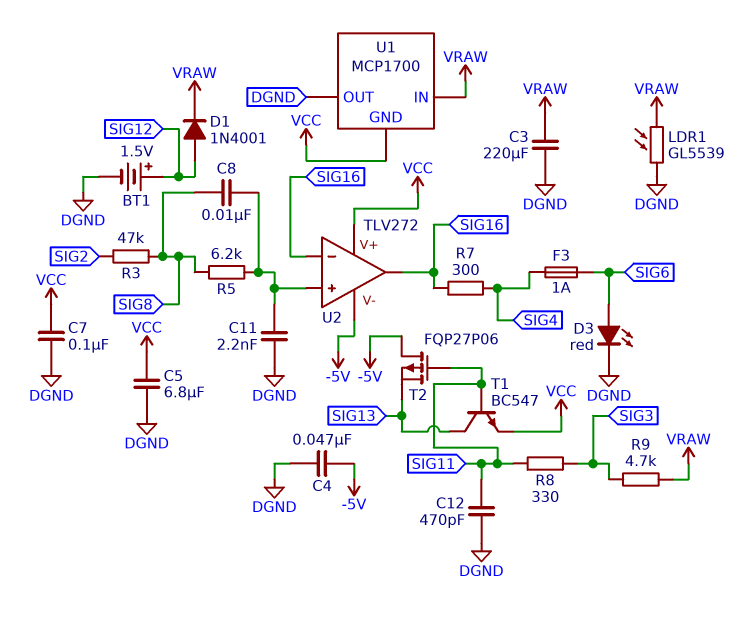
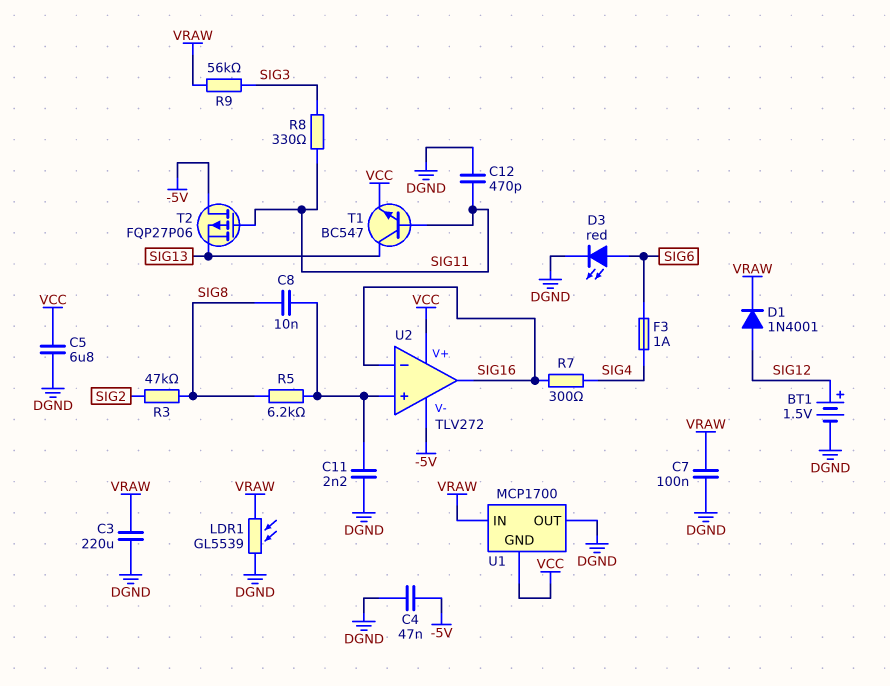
C7: 100nF (DGND, VCC) -> 100nF (DGND, VRAW)
R9: 4.7k (SIG3, VRAW) -> 56k (SIG3, VRAW)

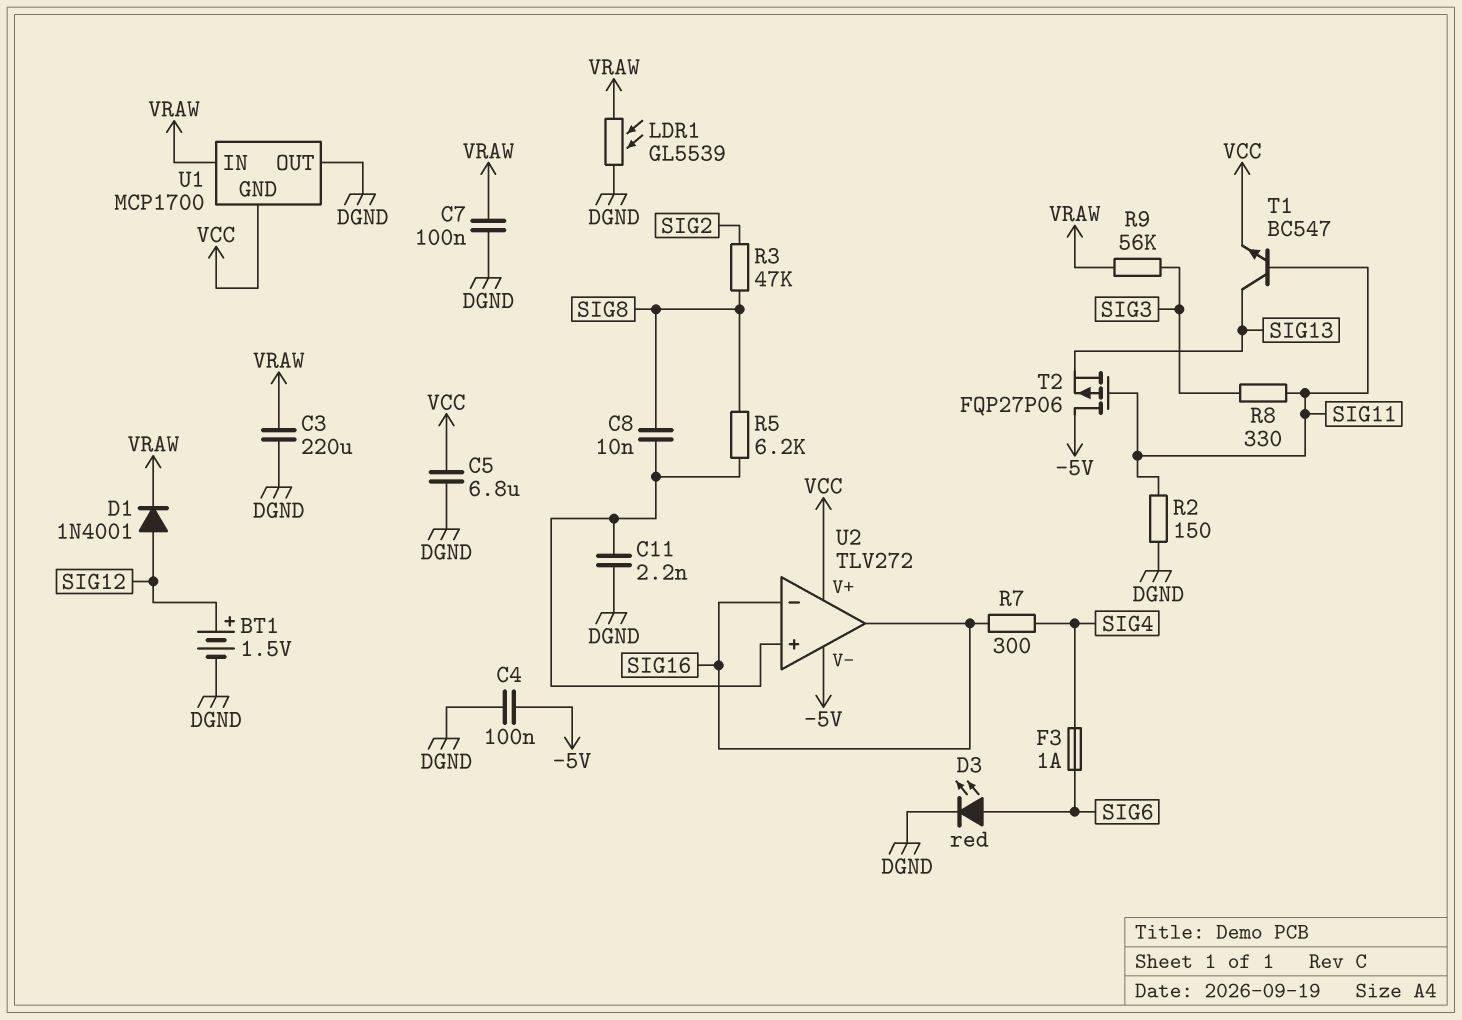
C4: 47nF (-5V, DGND) -> 100nF (-5V, DGND)
C12: 470pF (DGND, SIG11) -> none
R2: none -> 150 (DGND, SIG11)

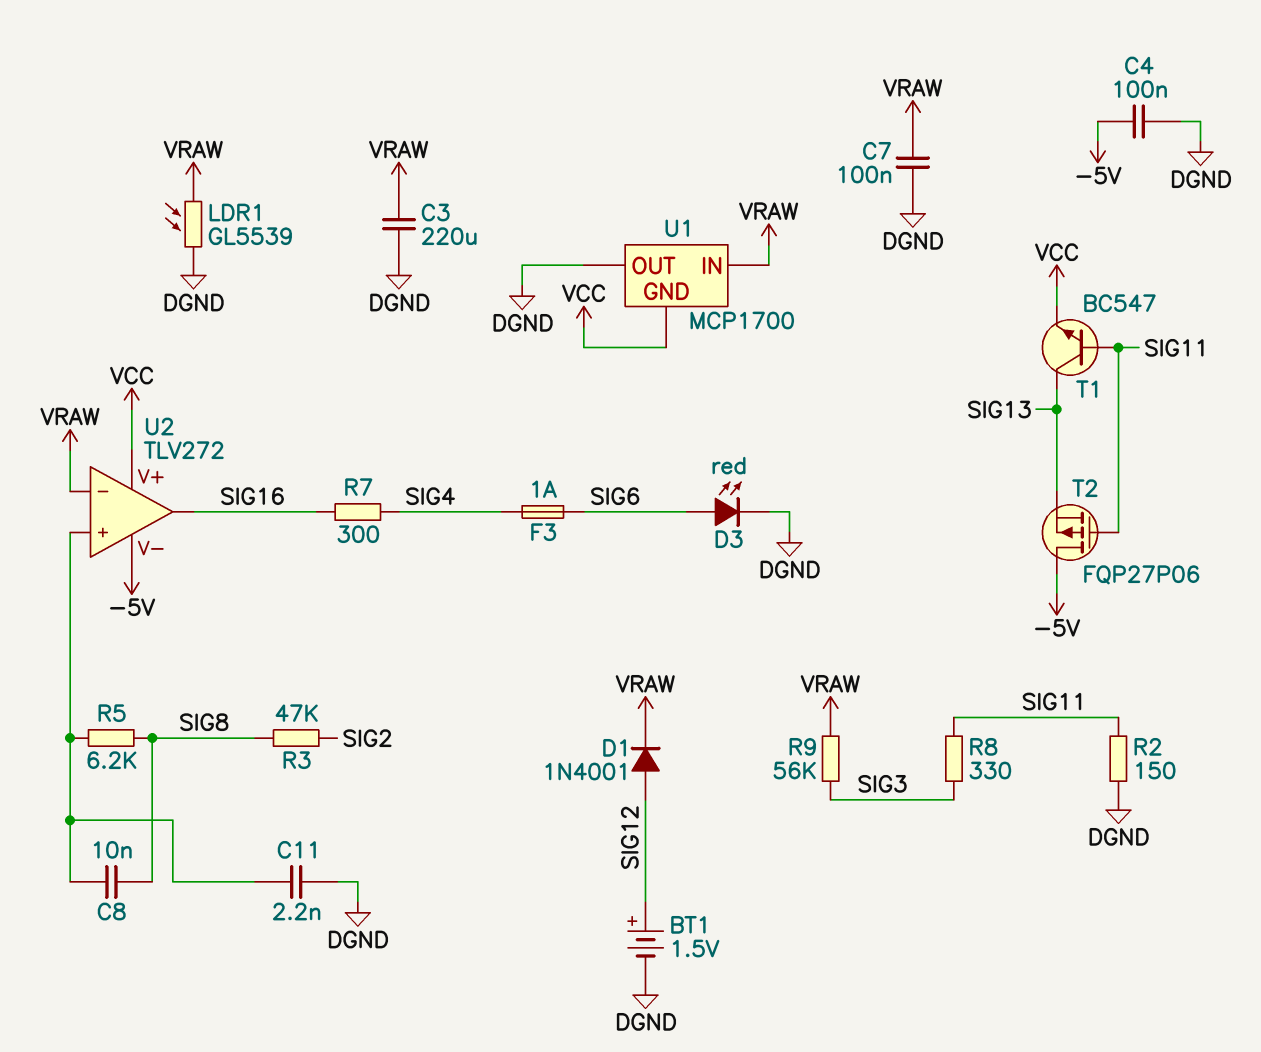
C5: 6.8uF (DGND, VCC) -> none
U2 pin in-: SIG16 -> VRAW

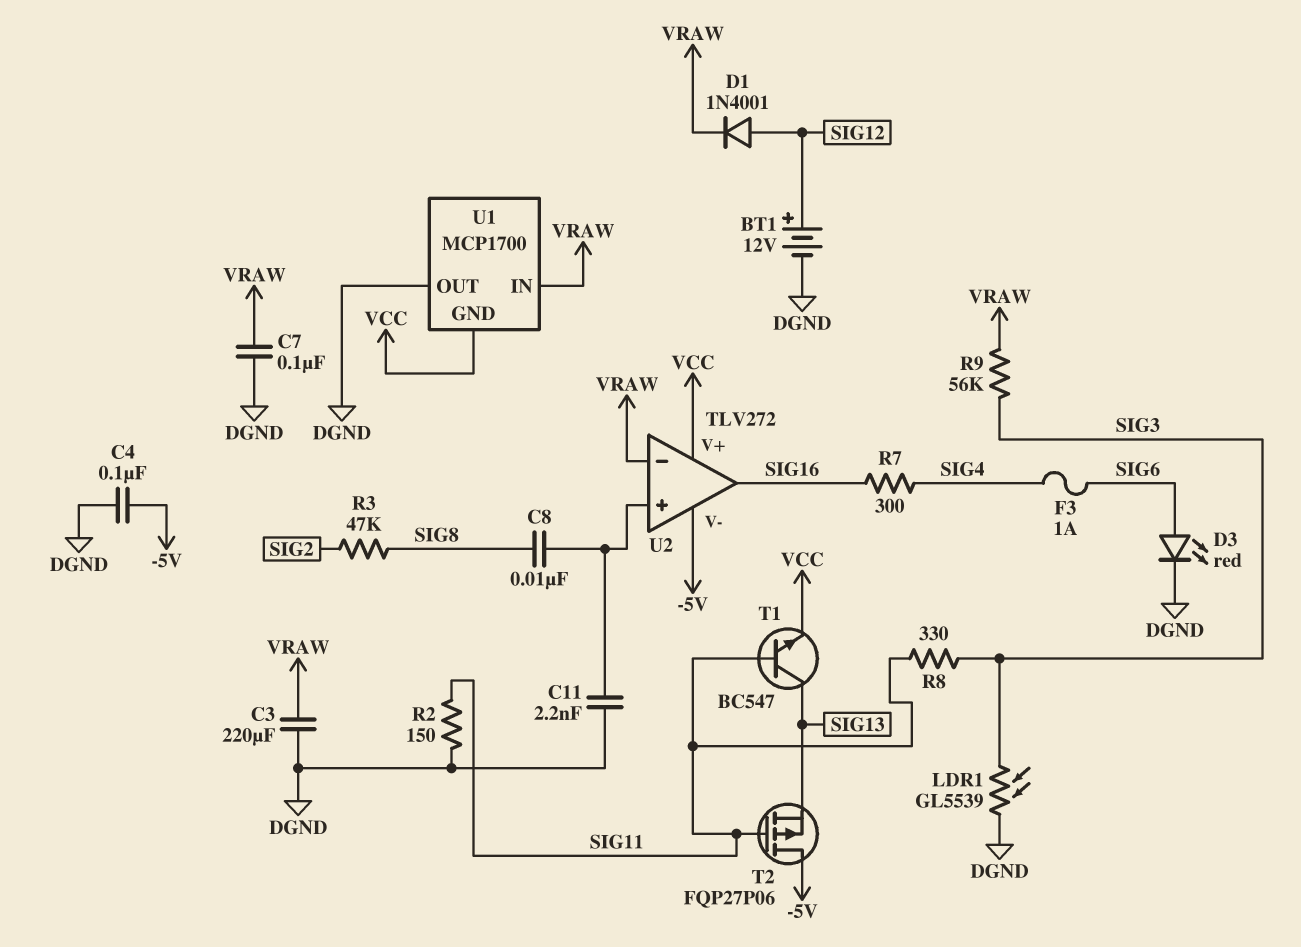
BT1: 1.5V (plus SIG12, minus DGND) -> 12V (plus SIG12, minus DGND)
LDR1: GL5539 (DGND, VRAW) -> GL5539 (DGND, SIG3)
R5: 6.2k (SIG8, U2/in+) -> none

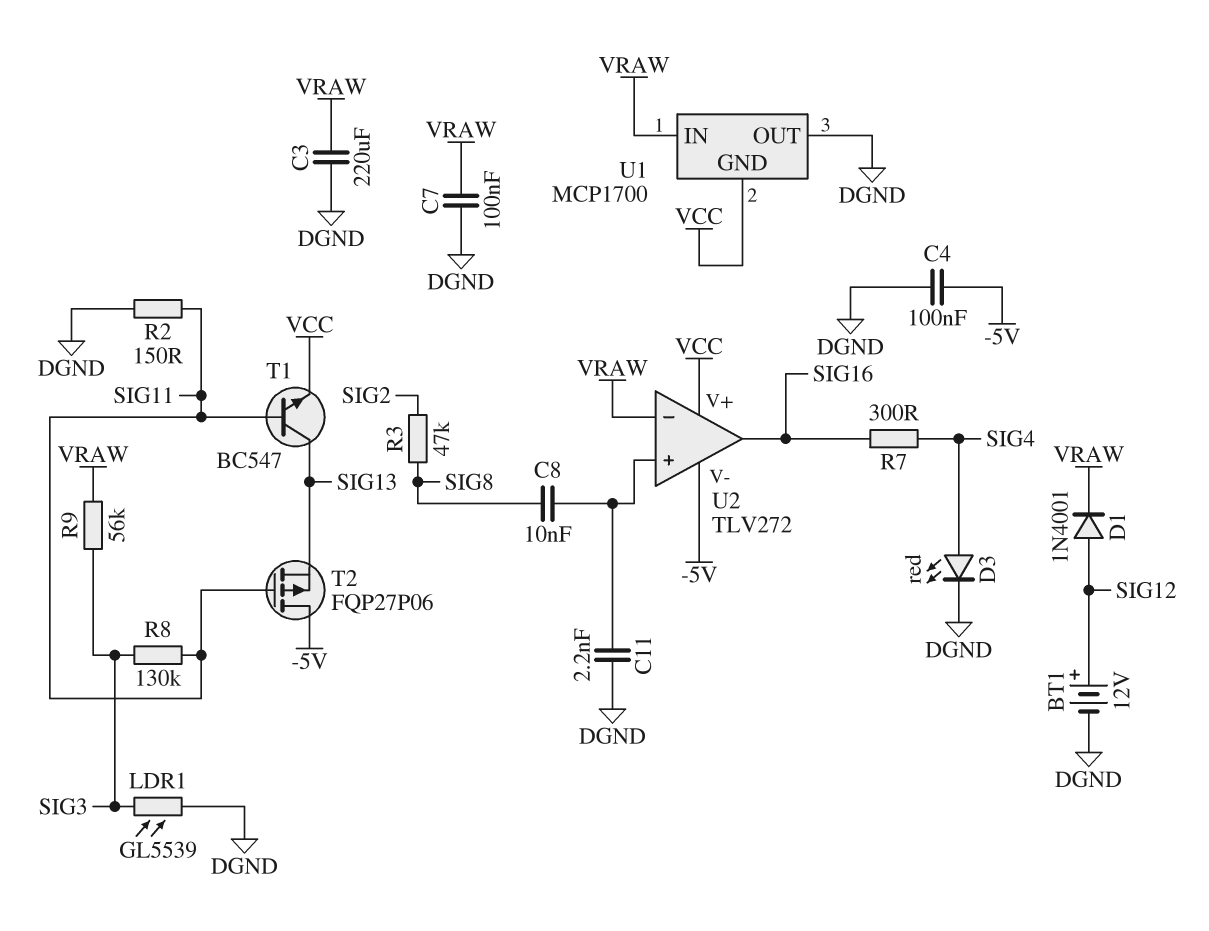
D3: LED red (A SIG6, K DGND) -> LED red (A SIG4, K DGND)
F3: 1A (SIG4, SIG6) -> none
R8: 330 (SIG3, SIG11) -> 130k (SIG3, SIG11)

